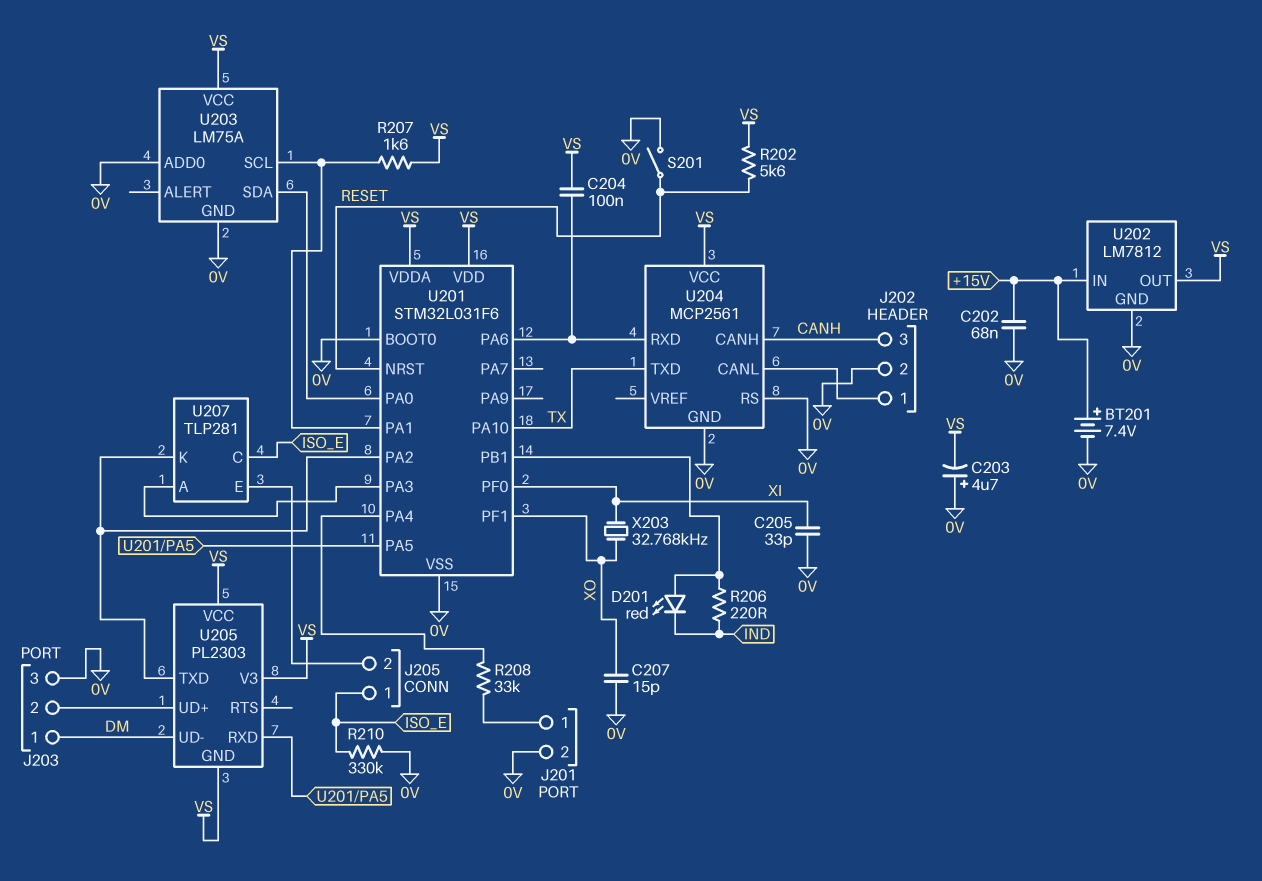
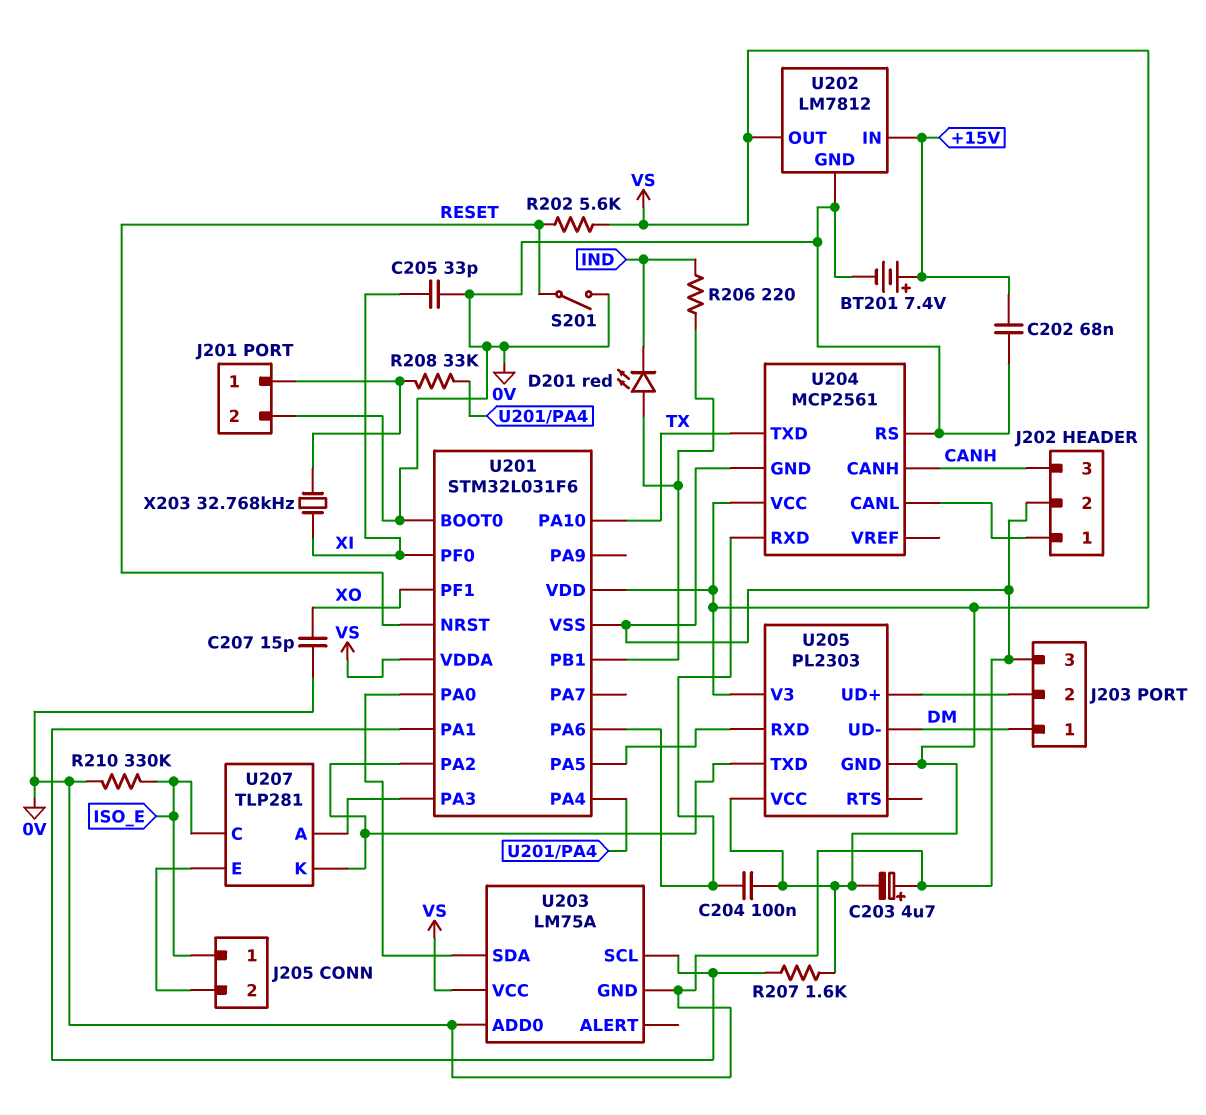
X203: 32.768kHz (XI, XO) -> 32.768kHz (J201/1, XI)

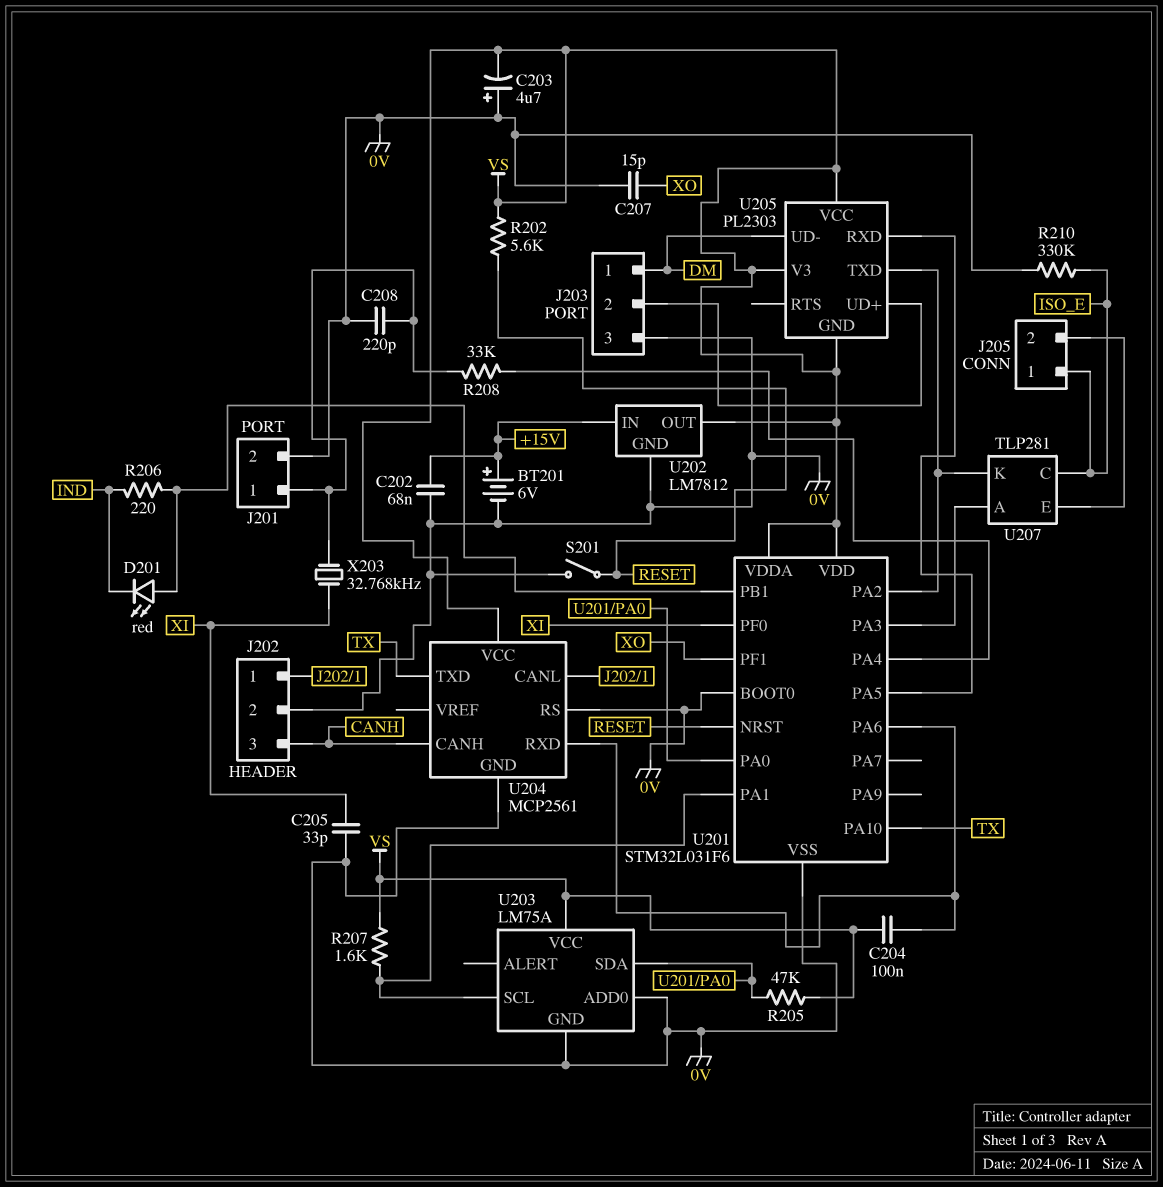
BT201: 7.4V (plus +15V, minus 0V) -> 6V (plus +15V, minus 0V)
C208: none -> 220pF (0V, J201/1)
R205: none -> 47k (U201/PA0, VS)

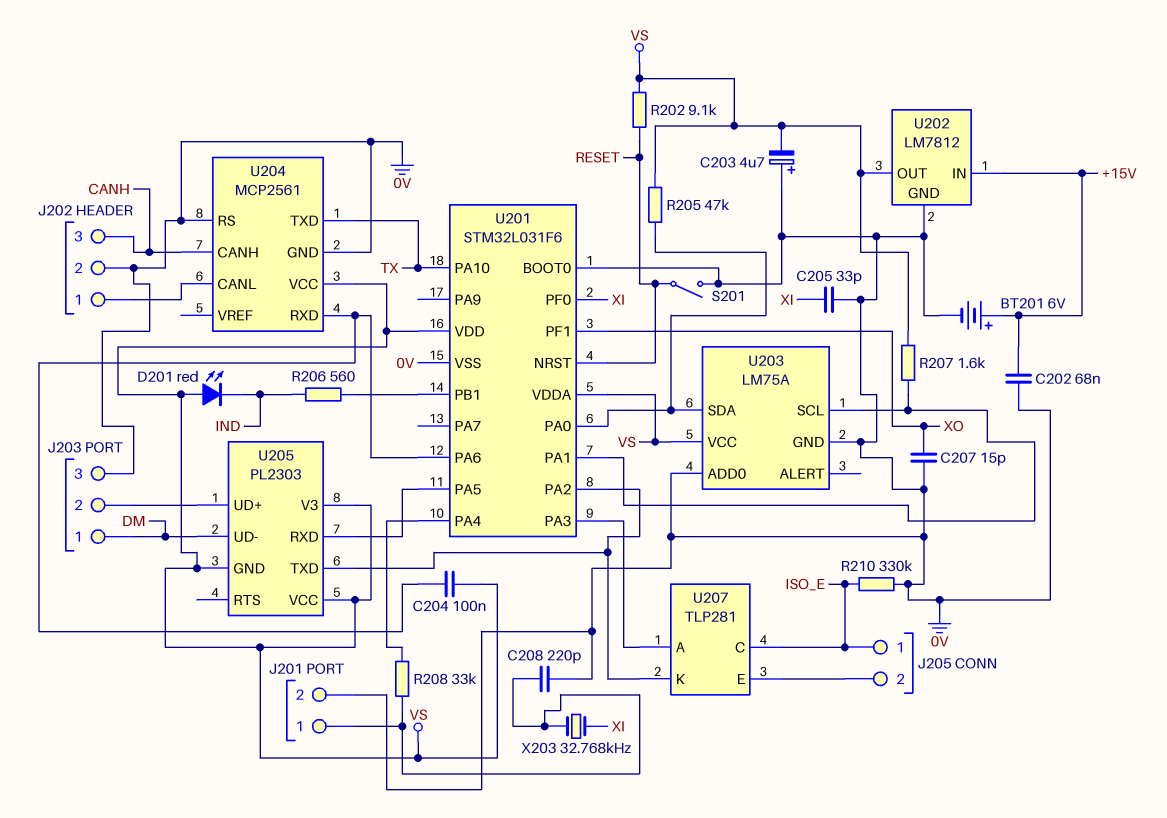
D201: LED red (A U201/PB1, K IND) -> LED red (A VS, K IND)
R202: 5.6k (RESET, VS) -> 9.1k (RESET, VS)
R206: 220 (IND, U201/PB1) -> 560 (IND, U201/PB1)

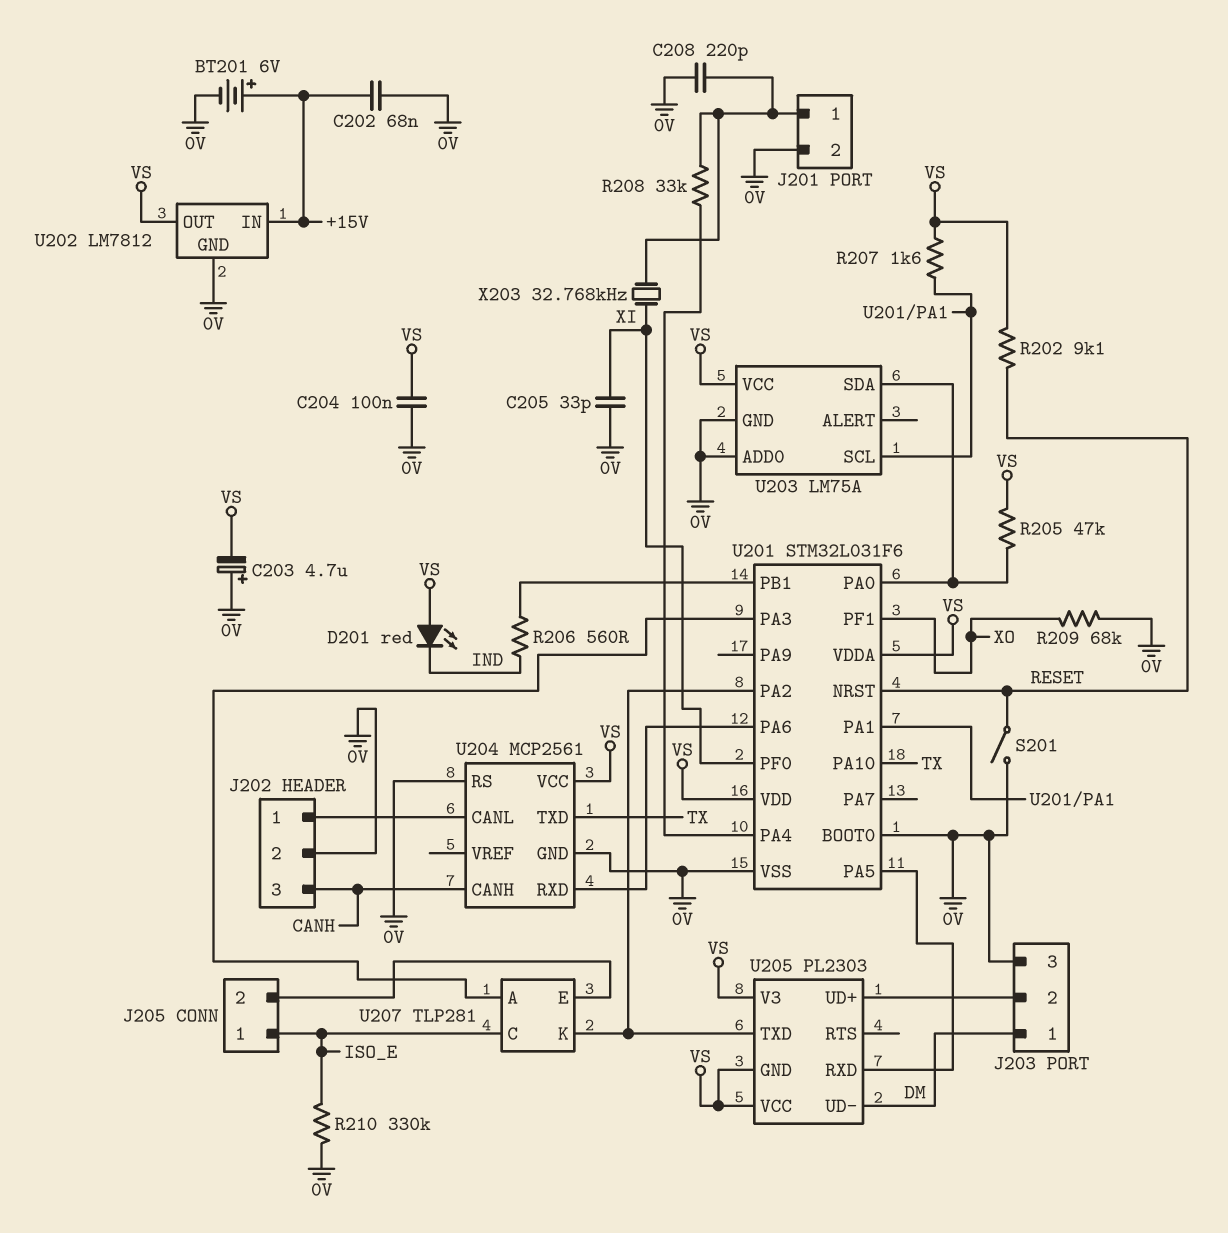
C204: 100nF (U201/PA6, VS) -> 100nF (0V, VS)
C207: 15pF (0V, XO) -> none
R209: none -> 68k (0V, XO)

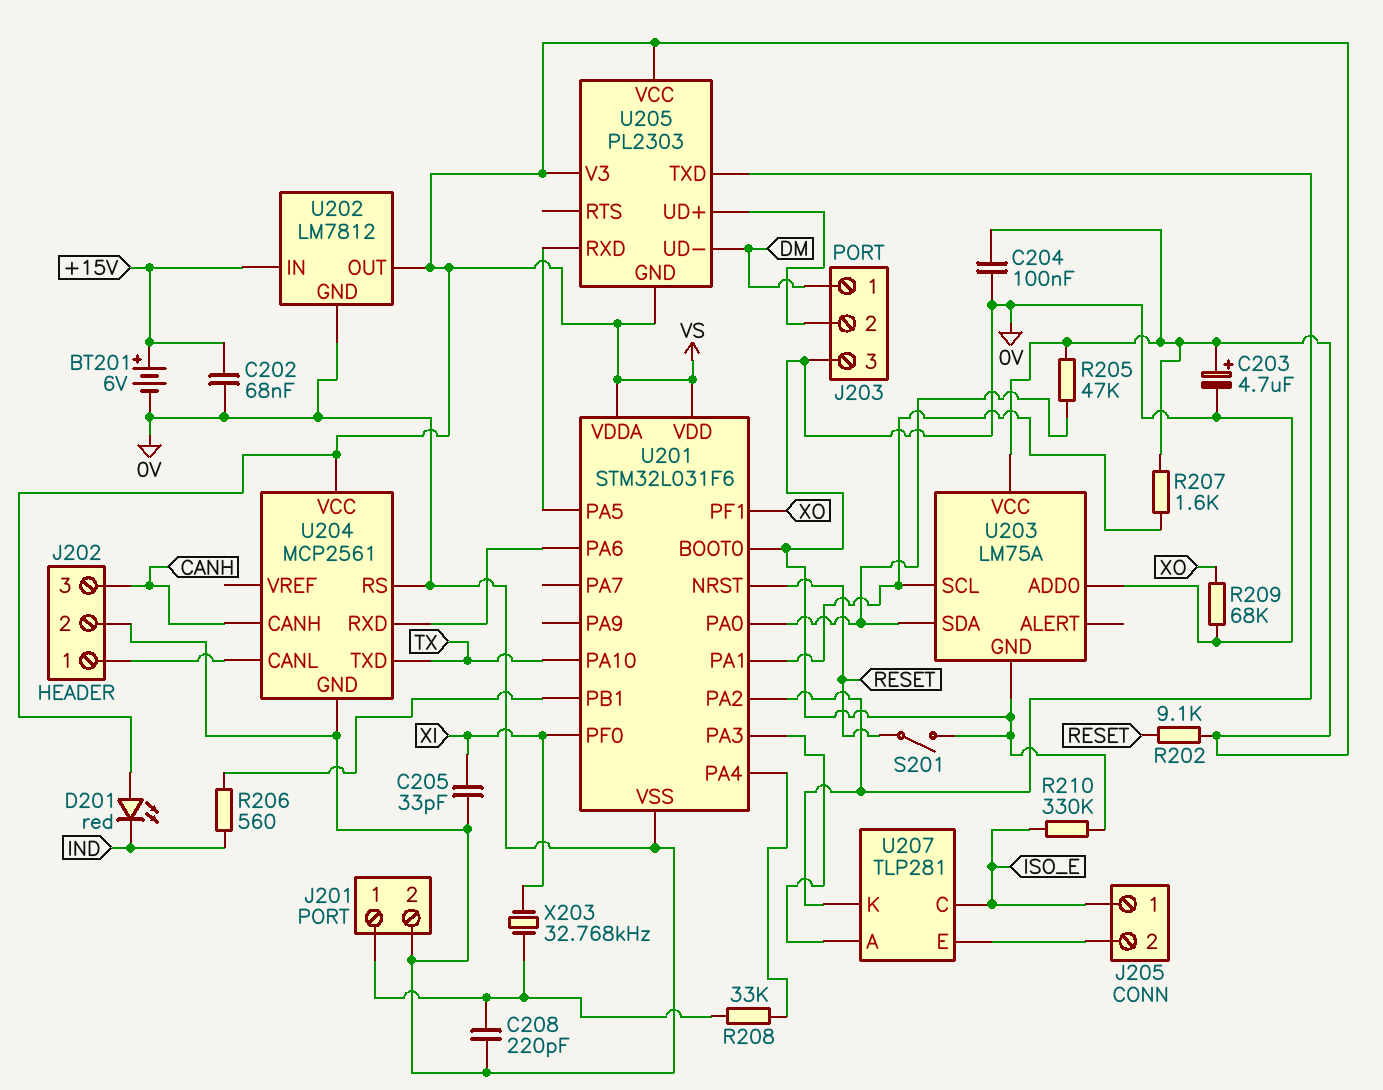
C203: 4.7uF (plus 0V, minus VS) -> 4.7uF (plus VS, minus 0V)

